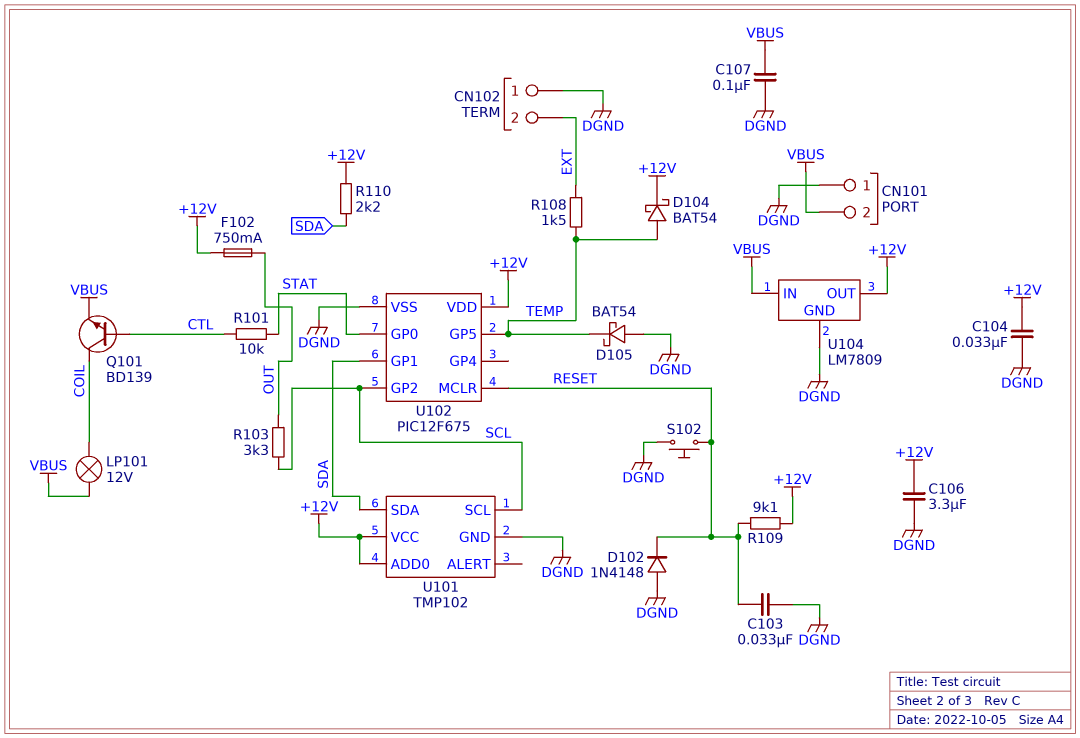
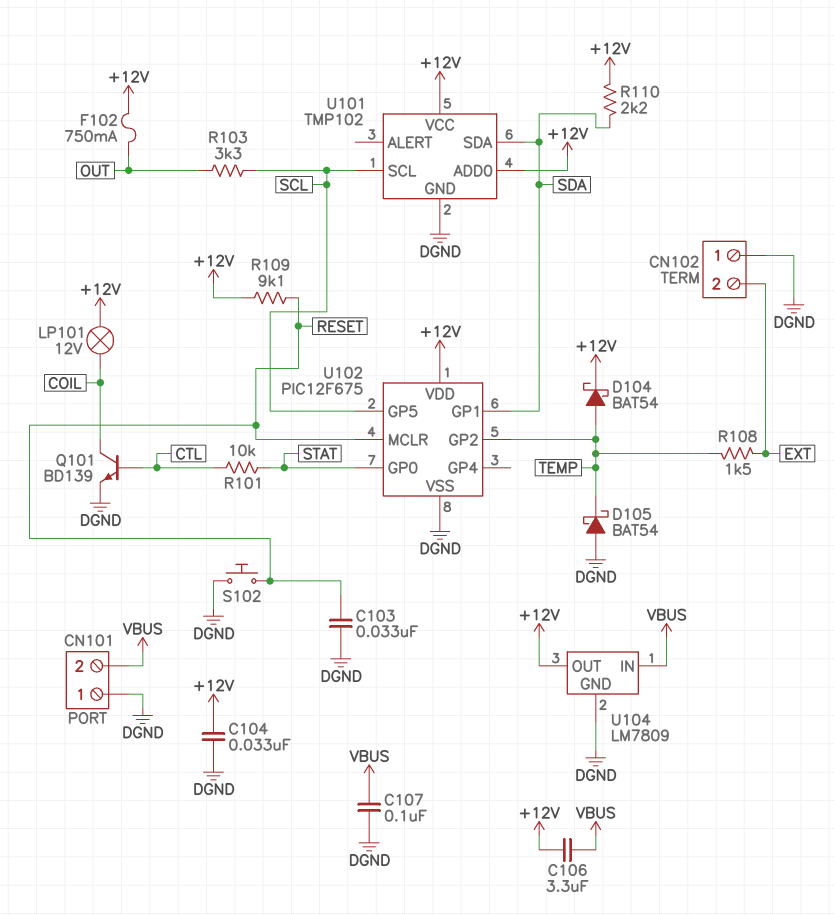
C106: 3.3uF (+12V, DGND) -> 3.3uF (+12V, VBUS)
D102: diode 1N4148 (A DGND, K RESET) -> none
LP101: lamp 12V (COIL, VBUS) -> lamp 12V (+12V, COIL)
Q101: NPN BD139 (B CTL, C COIL, E VBUS) -> NPN BD139 (B CTL, C COIL, E DGND)
U102 pin GP2: SCL -> TEMP
U102 pin GP5: TEMP -> SCL

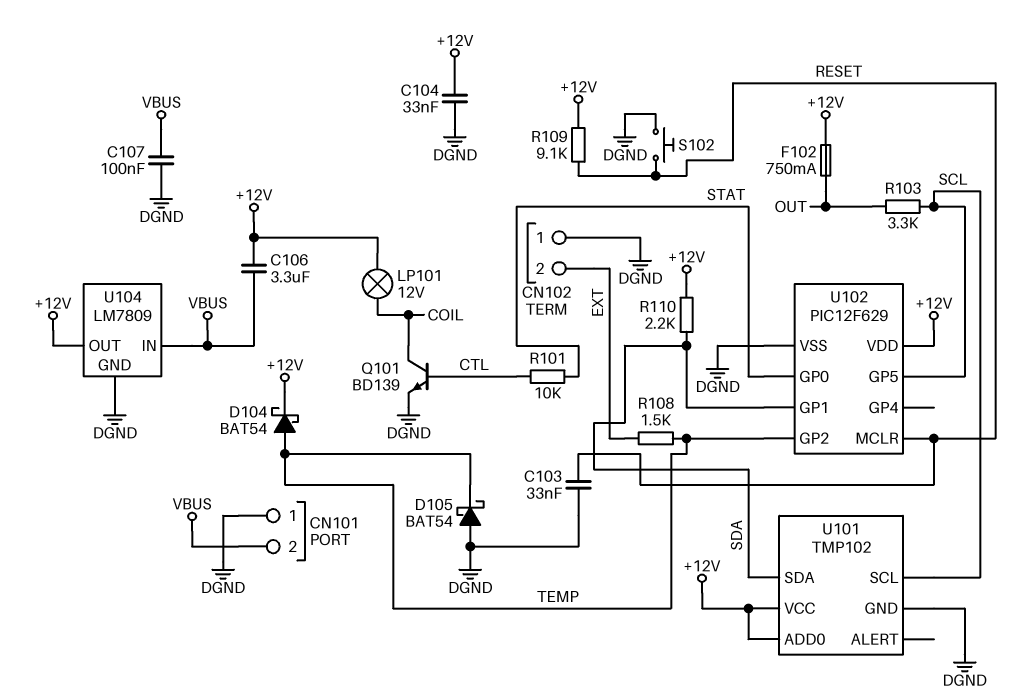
U102: PIC12F675 -> PIC12F629

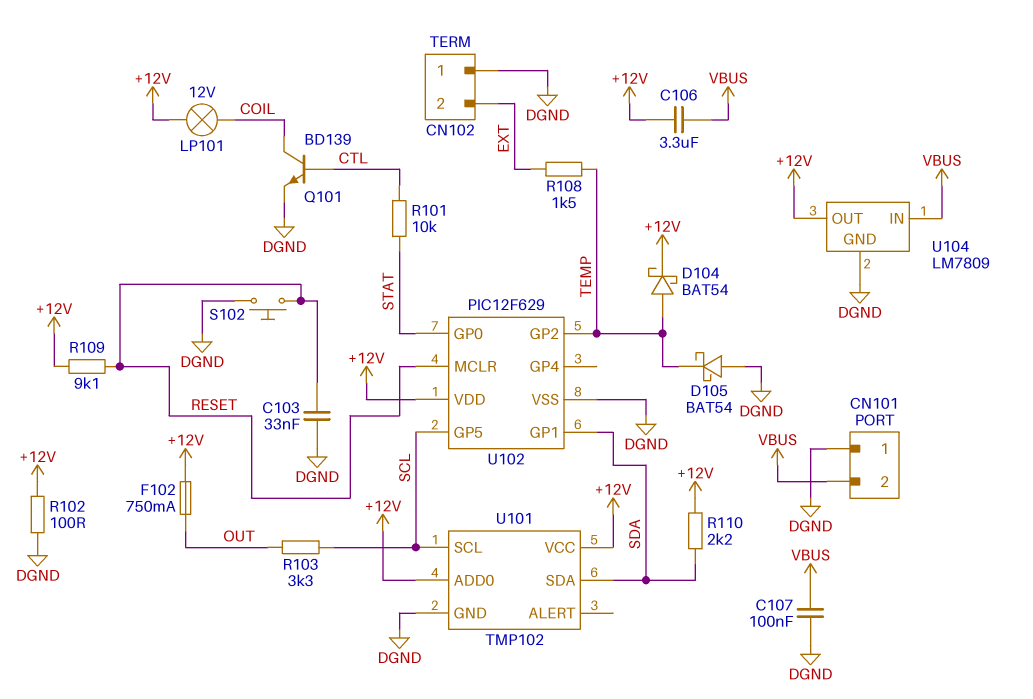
C104: 33nF (+12V, DGND) -> none
R102: none -> 100 (+12V, DGND)

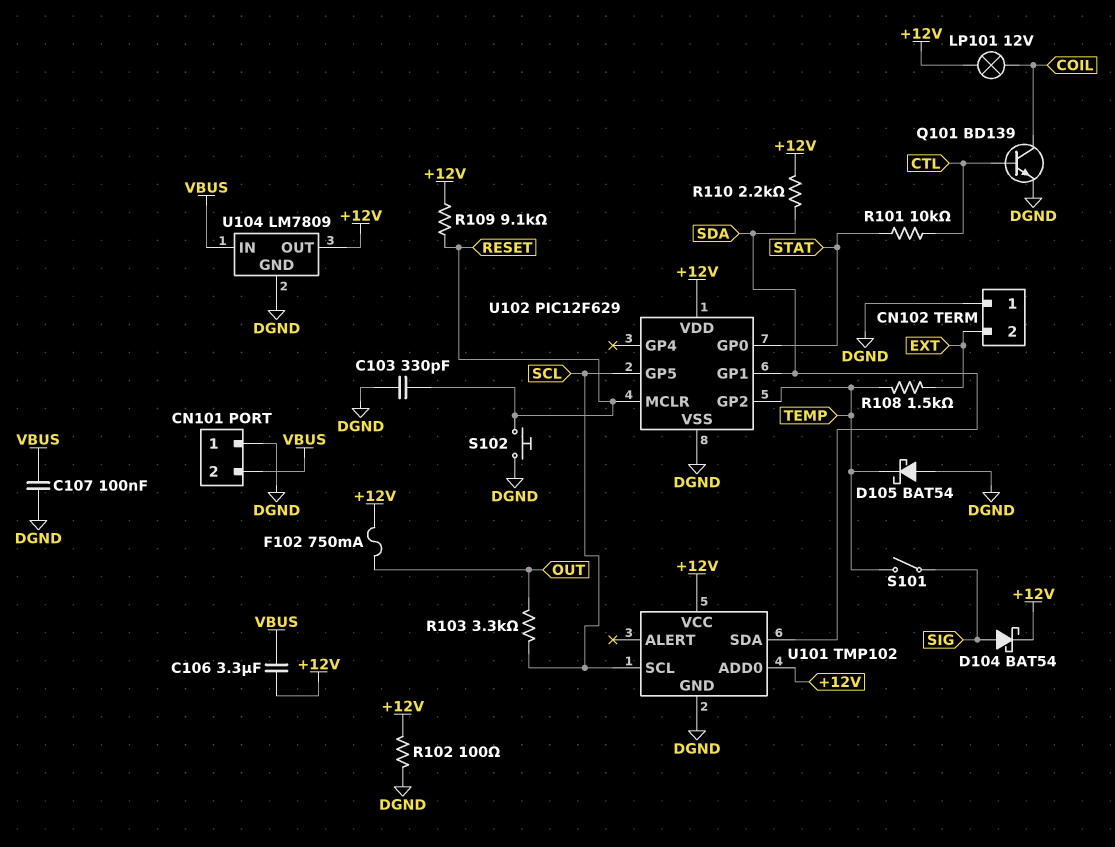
C103: 33nF (DGND, RESET) -> 330pF (DGND, RESET)
D104: schottky BAT54 (A TEMP, K +12V) -> schottky BAT54 (A SIG, K +12V)
S101: none -> switch (SIG, TEMP)

